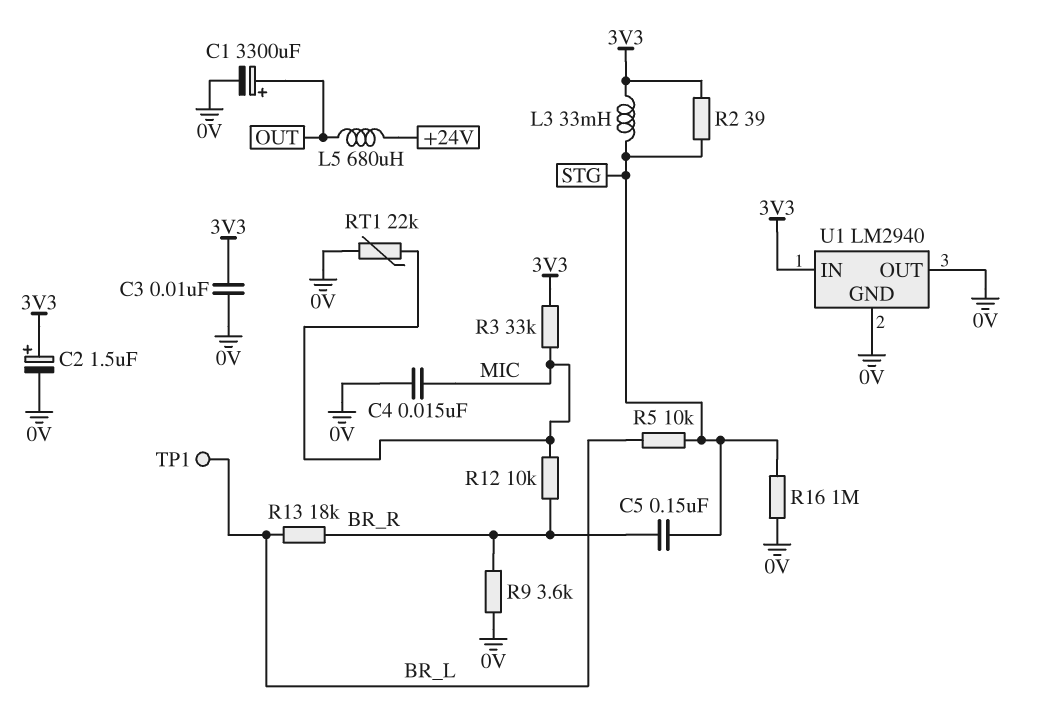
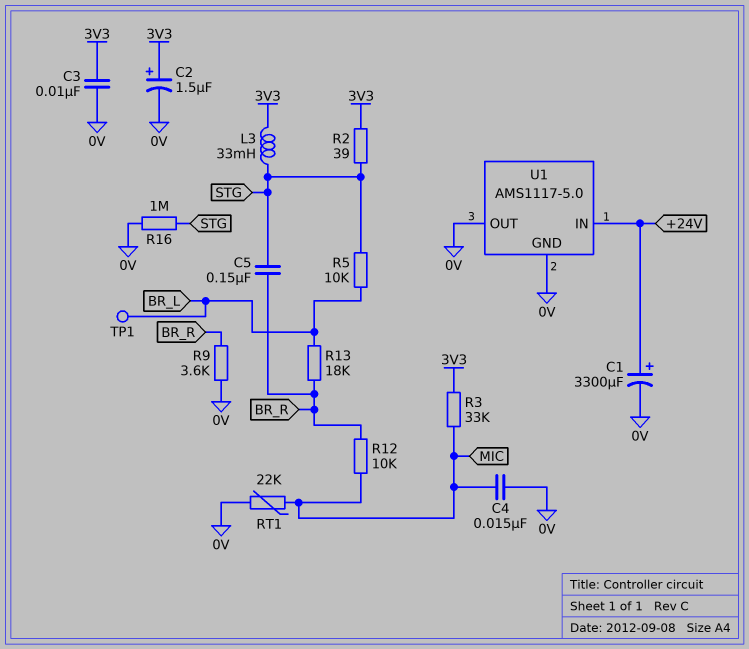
C1: 3300uF (plus OUT, minus 0V) -> 3300uF (plus +24V, minus 0V)
L5: 680uH (+24V, OUT) -> none
U1: LM2940 -> AMS1117-5.0
U1 pin IN: 3V3 -> +24V

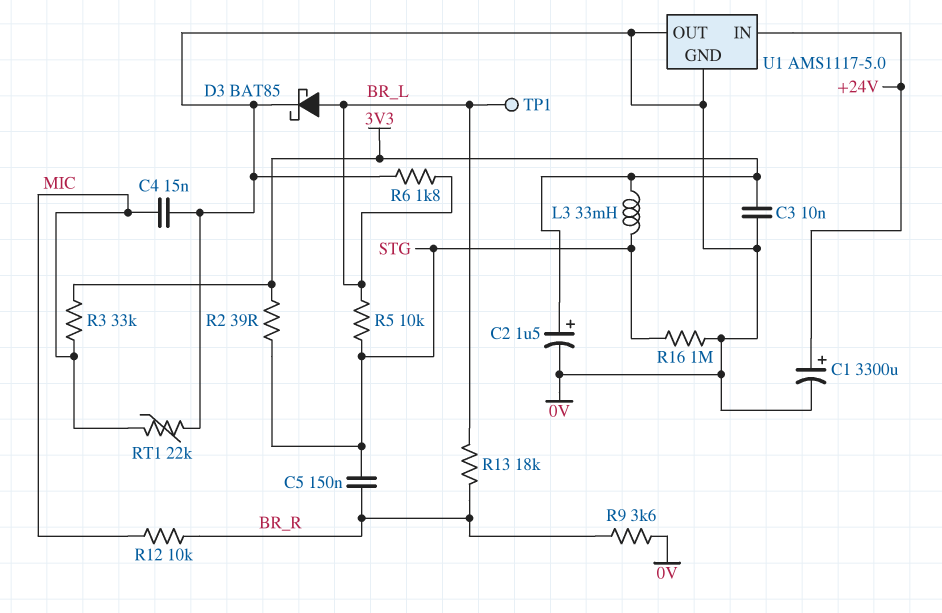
D3: none -> schottky BAT85 (A BR_L, K 0V)
R6: none -> 1.8k (0V, BR_L)

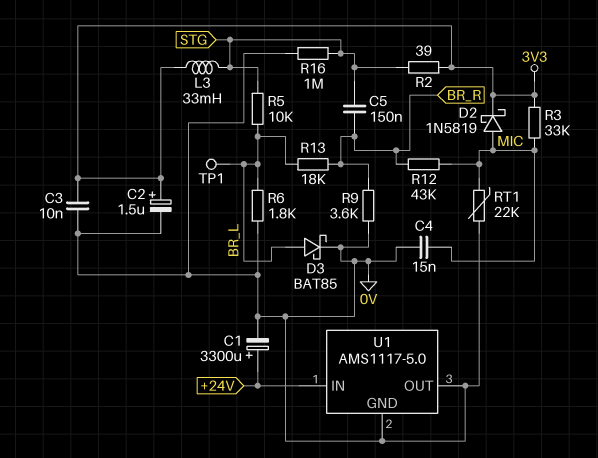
D2: none -> schottky 1N5819 (A MIC, K 3V3)
R12: 10k (BR_R, MIC) -> 43k (BR_R, MIC)

